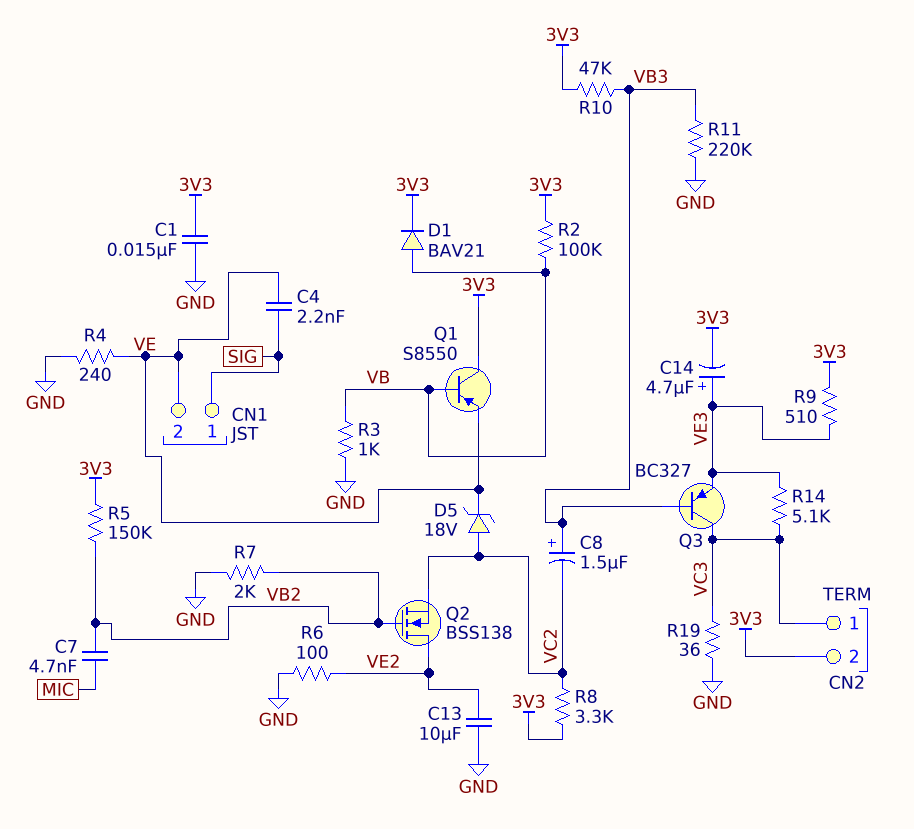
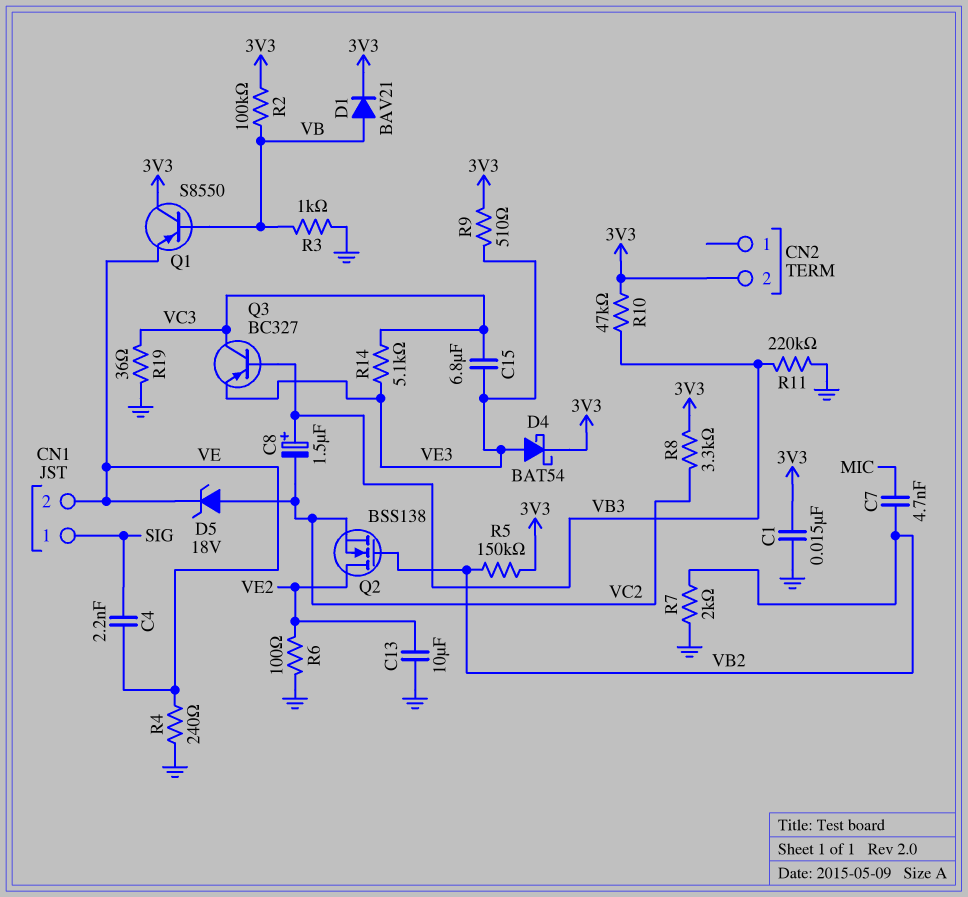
C14: 4.7uF (plus VE3, minus 3V3) -> none
C15: none -> 6.8uF (VC3, VE3)
CN2 pin 1: VC3 -> none
D4: none -> schottky BAT54 (A VE3, K 3V3)

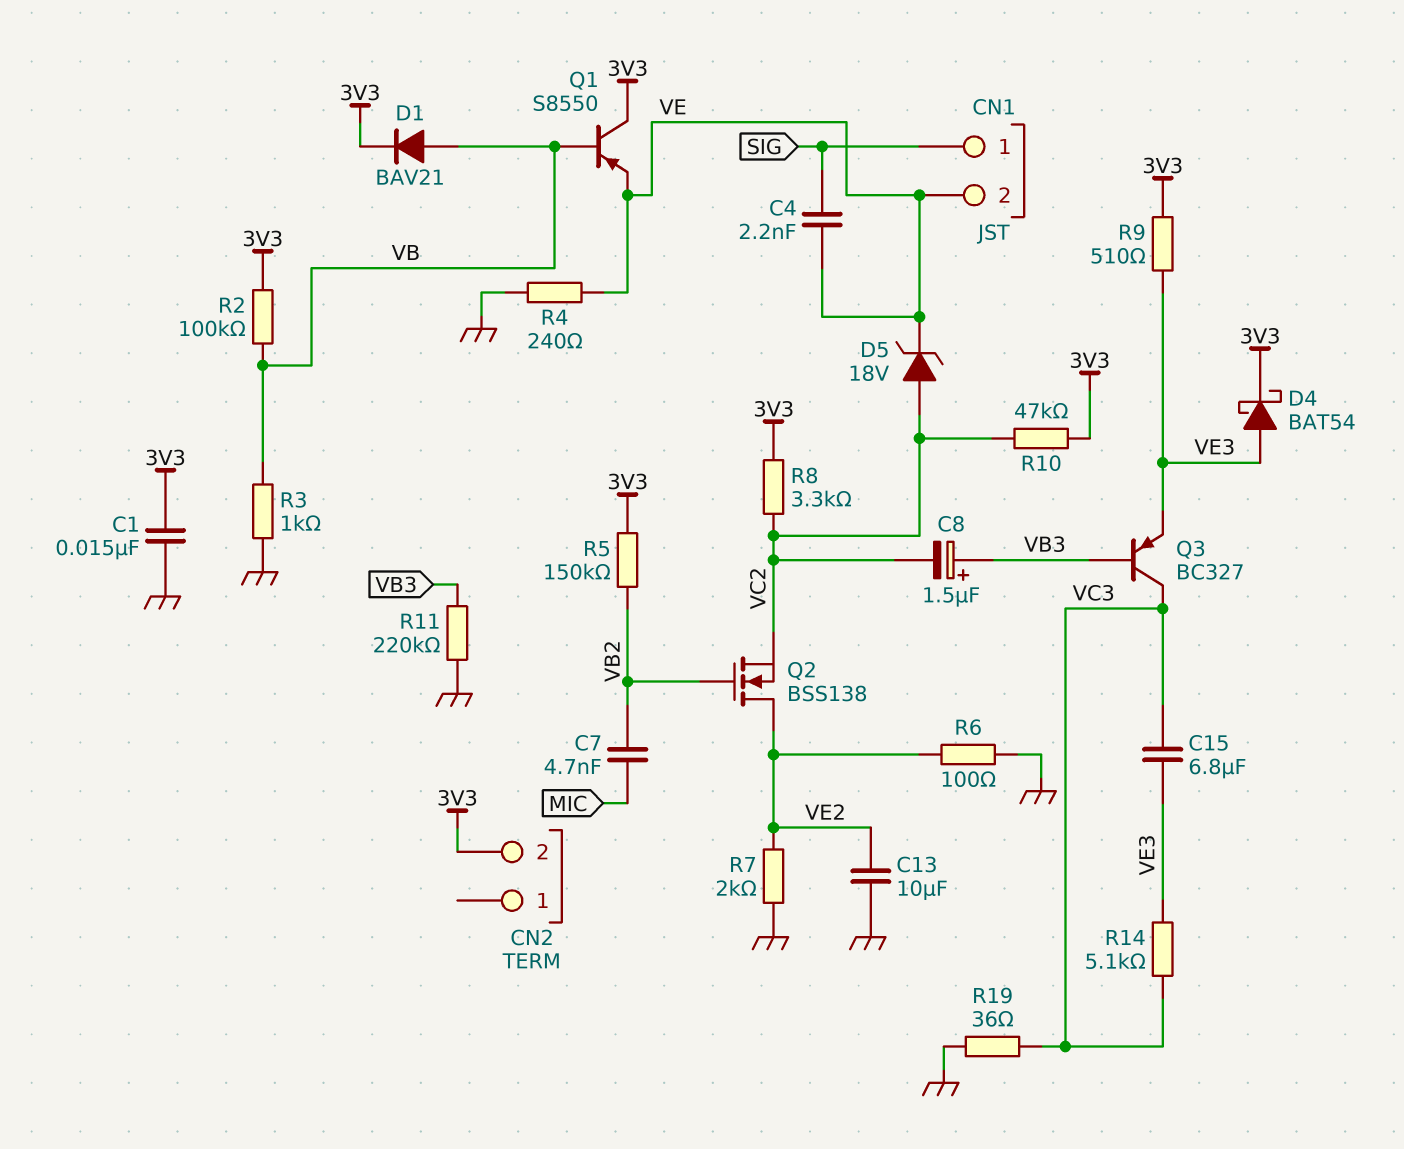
R7: 2k (GND, VB2) -> 2k (GND, VE2)
R10: 47k (3V3, VB3) -> 47k (3V3, VC2)

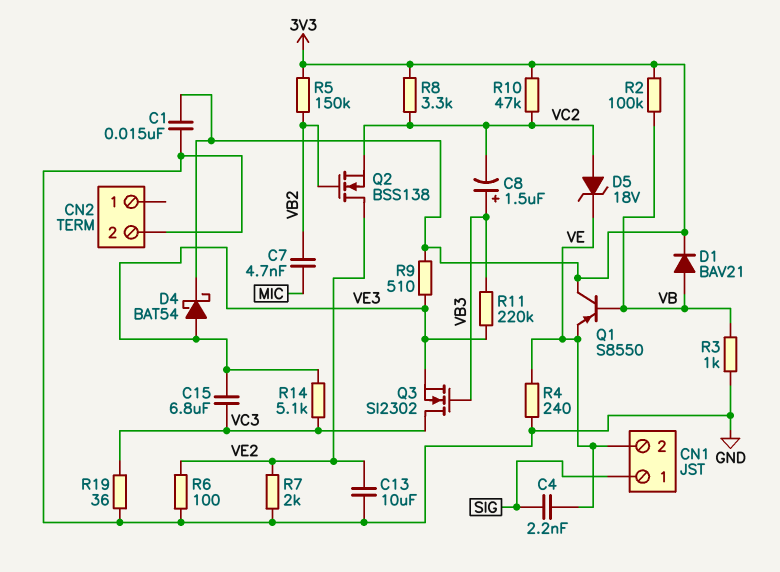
CN2 pin 2: 3V3 -> GND
Q3: PNP BC327 (B VB3, C VC3, E VE3) -> NMOS SI2302 (G VB3, D VC3, S VE3)
R11: 220k (GND, VB3) -> 220k (VB3, VE3)

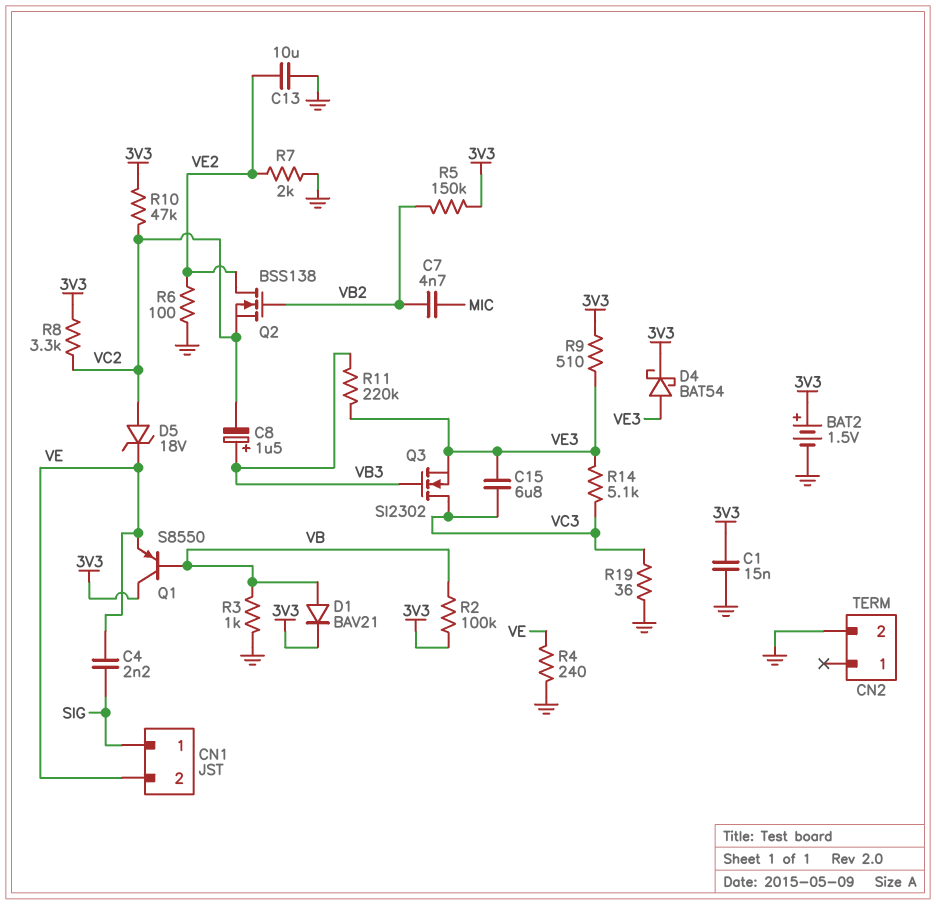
BAT2: none -> 1.5V (plus 3V3, minus GND)

